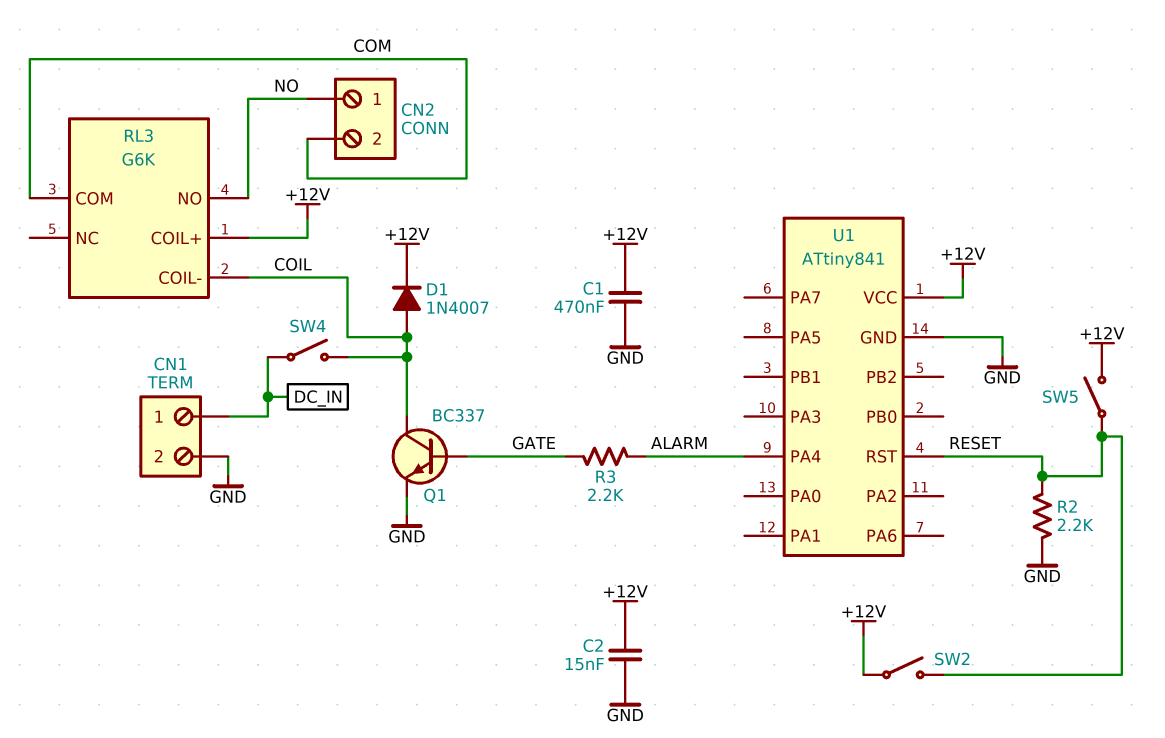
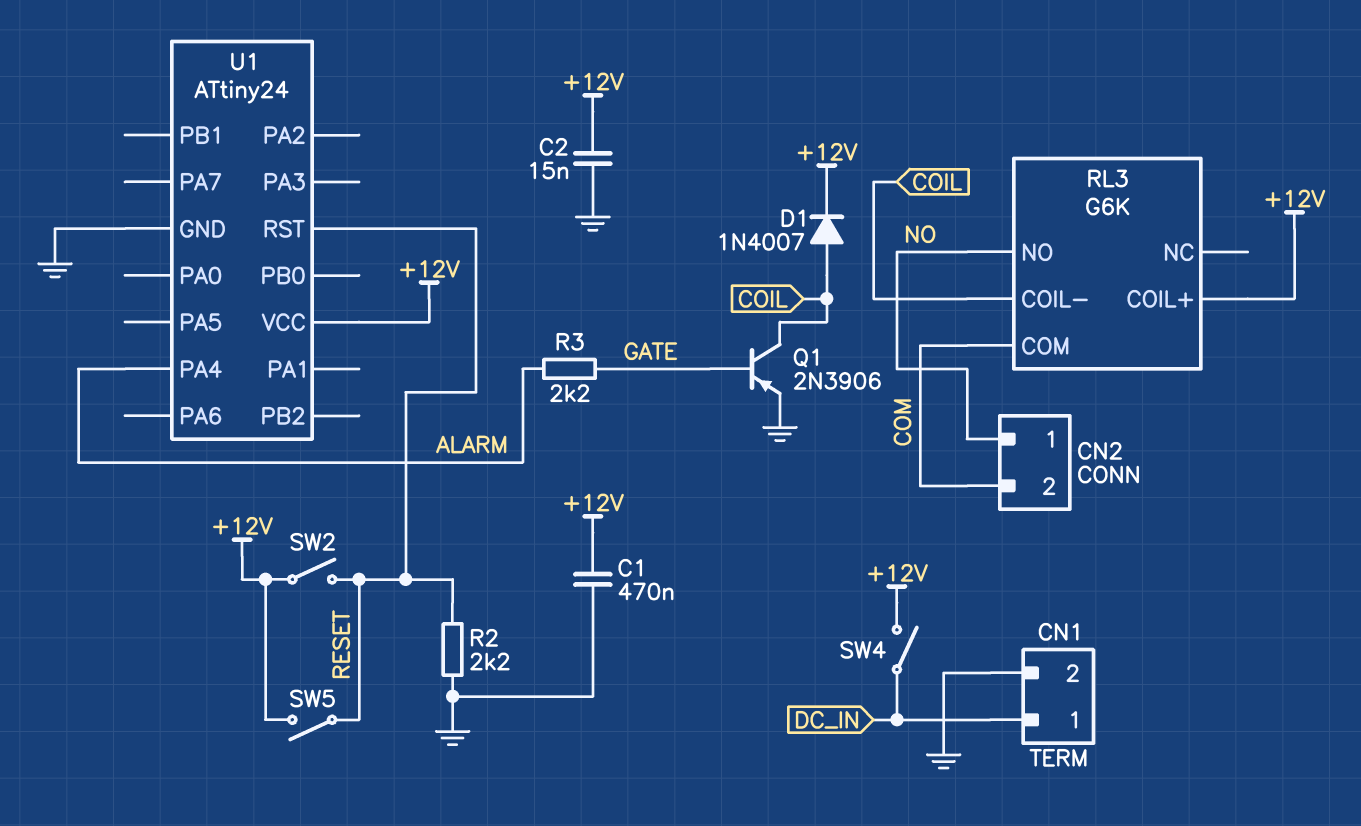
Q1: NPN BC337 (B GATE, C COIL, E GND) -> PNP 2N3906 (B GATE, C COIL, E GND)
SW4: switch (COIL, DC_IN) -> switch (+12V, DC_IN)
U1: ATtiny841 -> ATtiny24

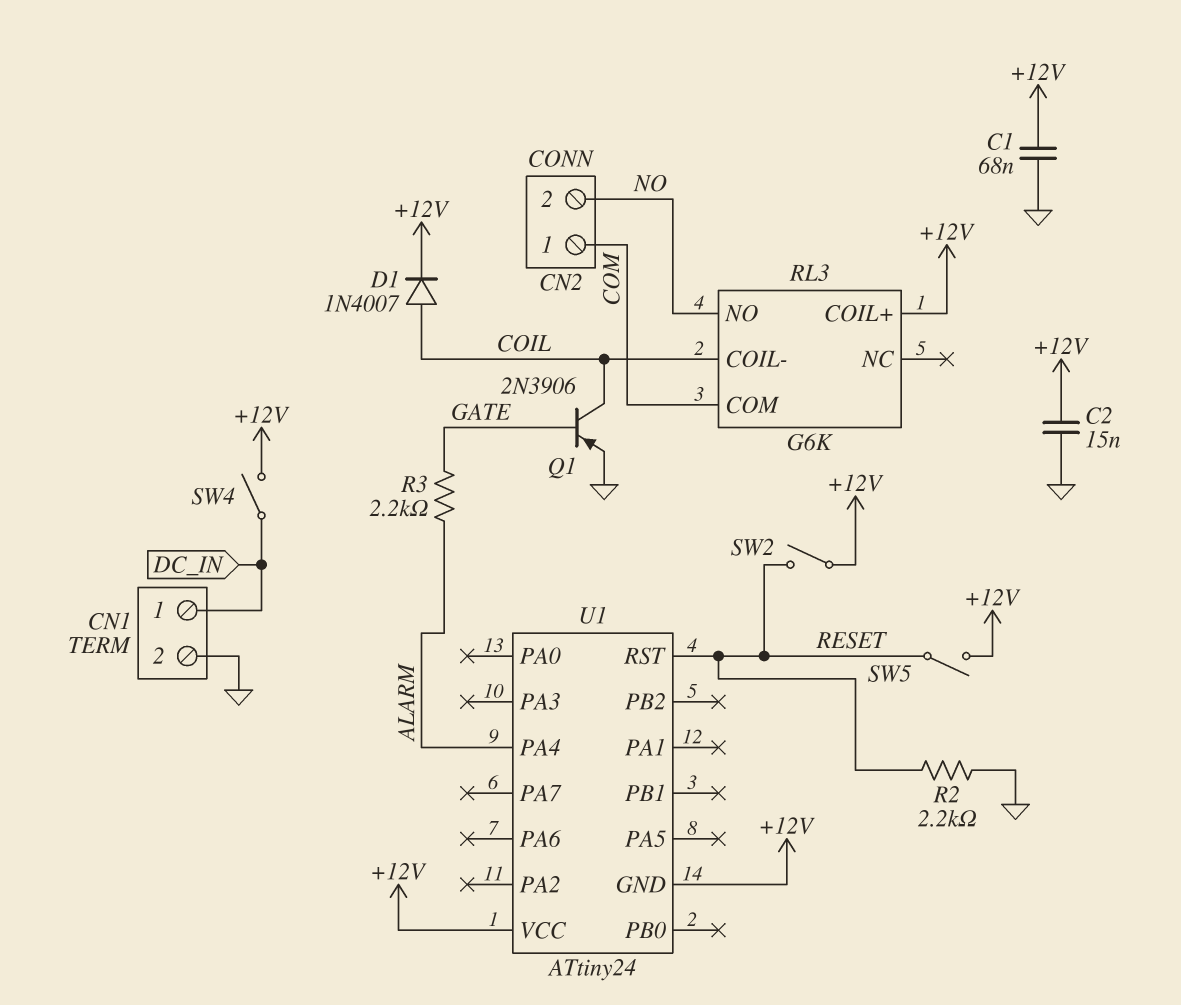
C1: 470nF (+12V, GND) -> 68nF (+12V, GND)
CN2 pin 1: NO -> COM
CN2 pin 2: COM -> NO
U1 pin GND: GND -> +12V

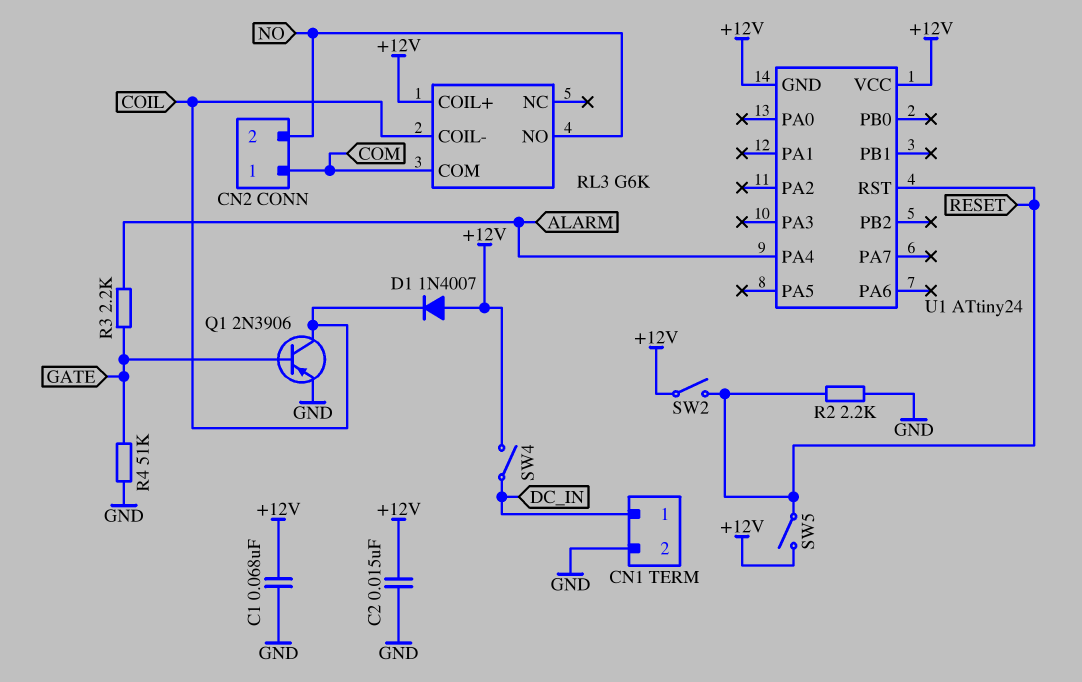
D1: diode 1N4007 (A COIL, K +12V) -> diode 1N4007 (A +12V, K COIL)
R4: none -> 51k (GATE, GND)

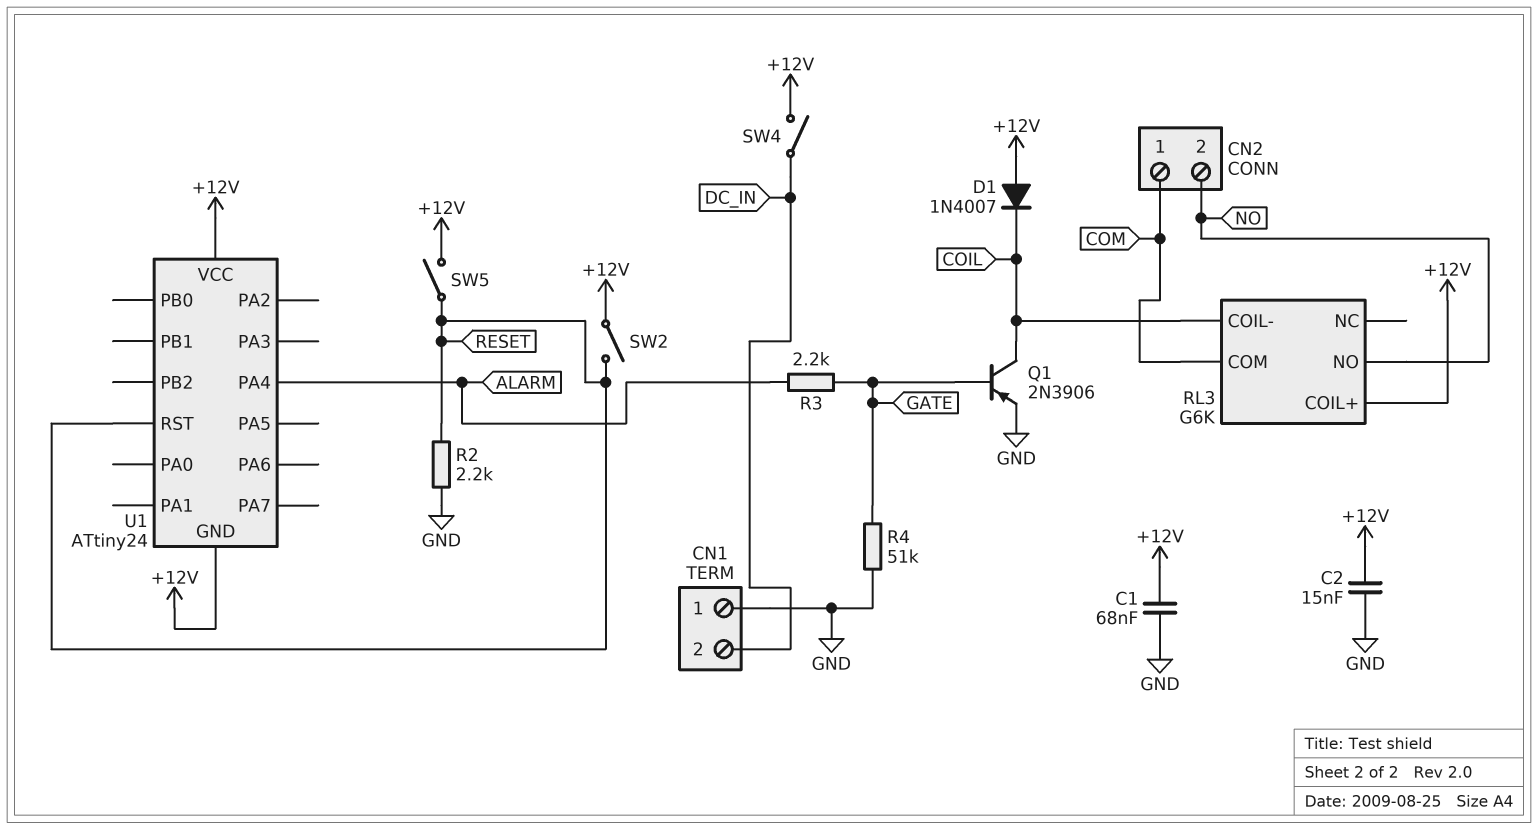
CN1 pin 1: DC_IN -> GND
CN1 pin 2: GND -> DC_IN

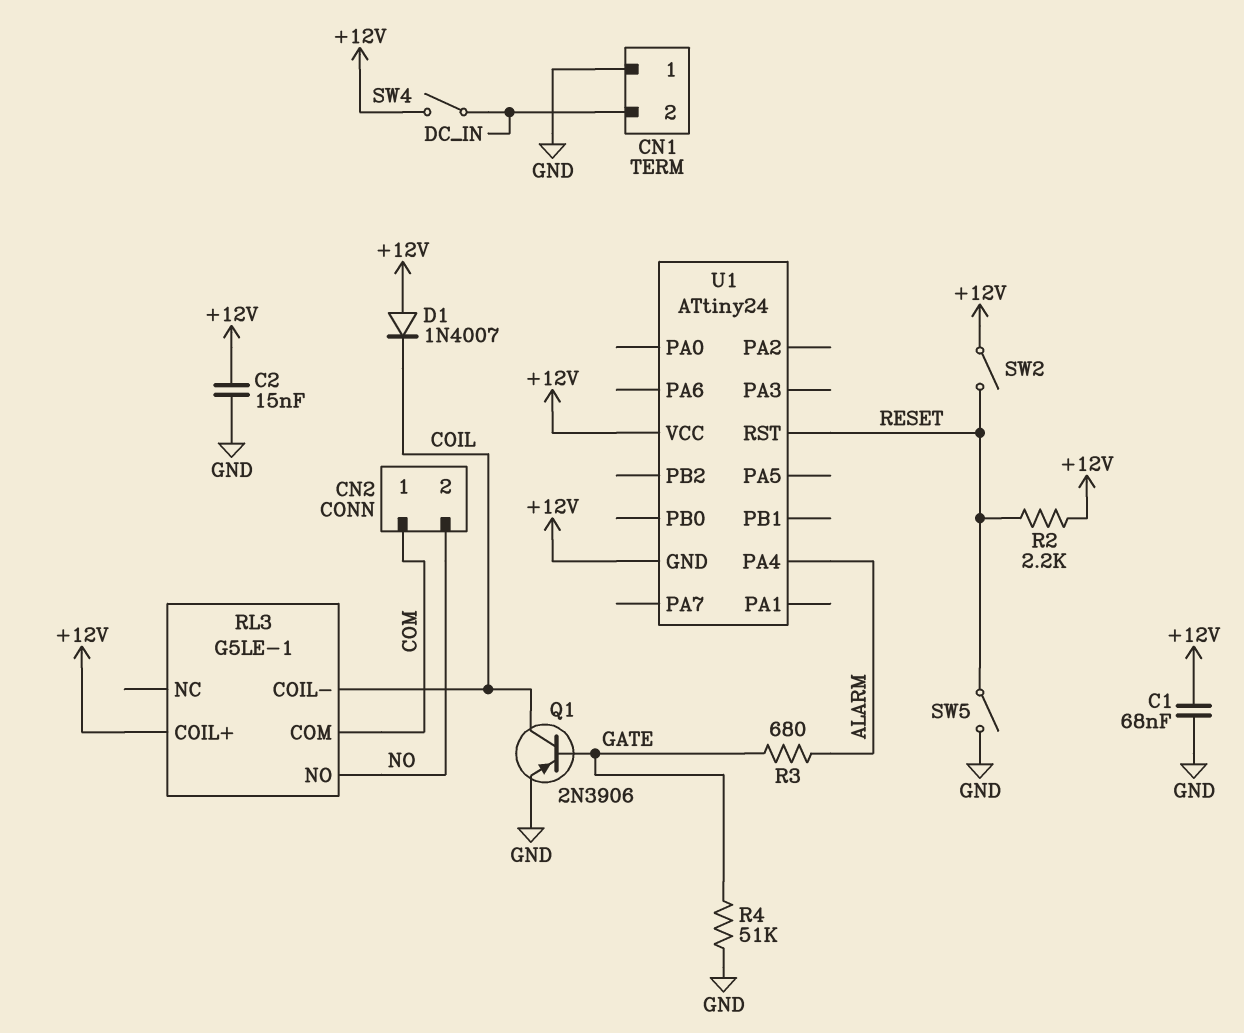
R2: 2.2k (GND, RESET) -> 2.2k (+12V, RESET)
R3: 2.2k (ALARM, GATE) -> 680 (ALARM, GATE)
RL3: G6K -> G5LE-1
SW5: switch (+12V, RESET) -> switch (GND, RESET)

